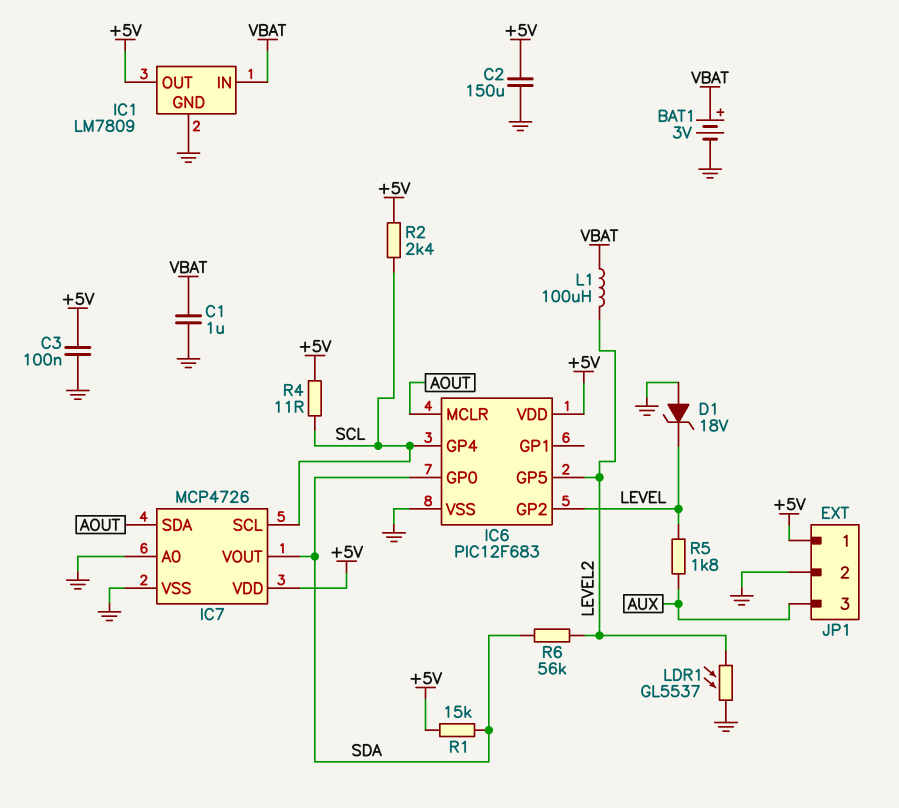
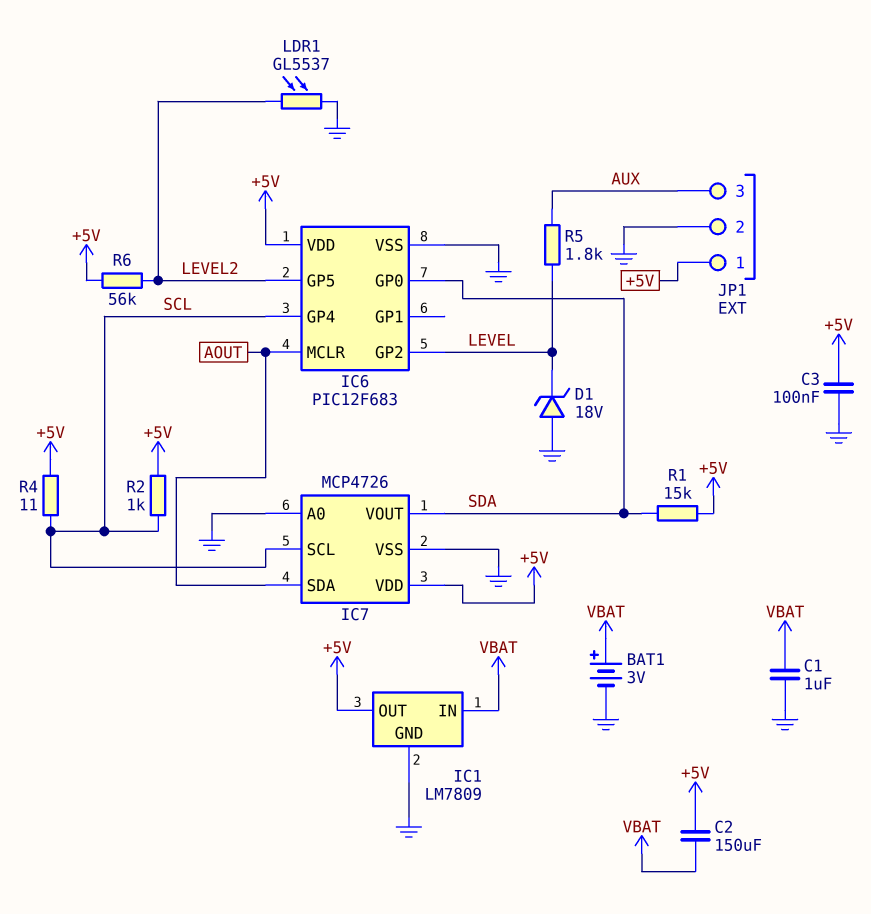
C2: 150uF (+5V, GND) -> 150uF (+5V, VBAT)
L1: 100uH (LEVEL2, VBAT) -> none
R2: 2.4k (+5V, SCL) -> 1k (+5V, SCL)
R6: 56k (LEVEL2, SDA) -> 56k (+5V, LEVEL2)

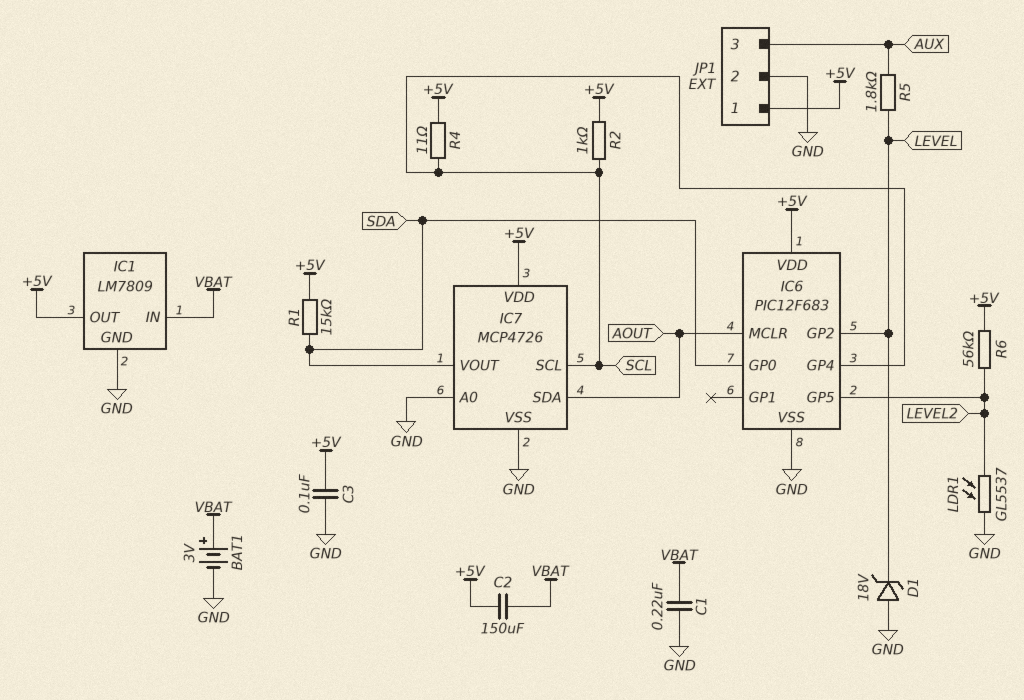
C1: 1uF (GND, VBAT) -> 220nF (GND, VBAT)

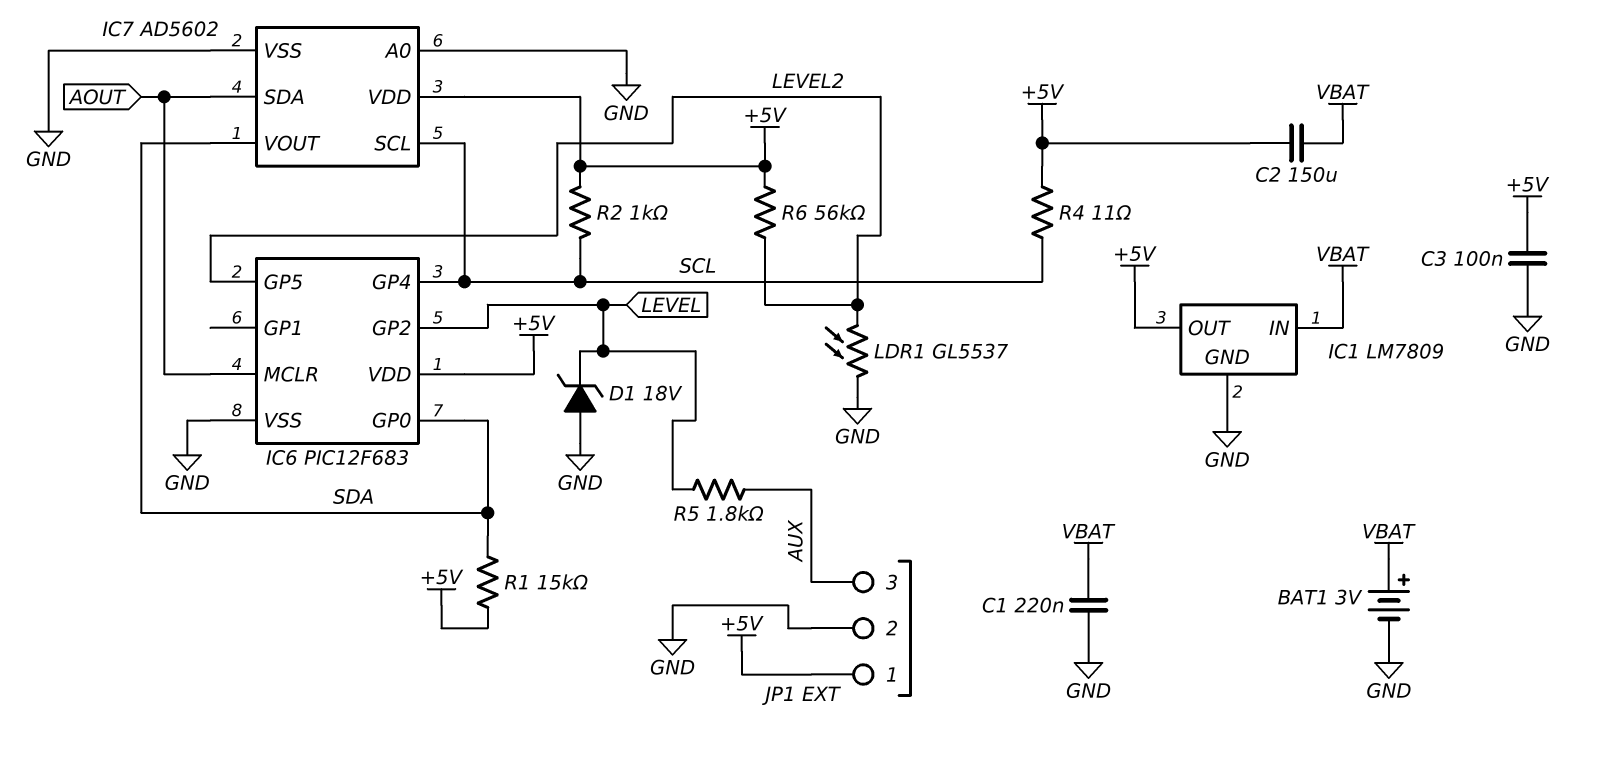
IC7: MCP4726 -> AD5602

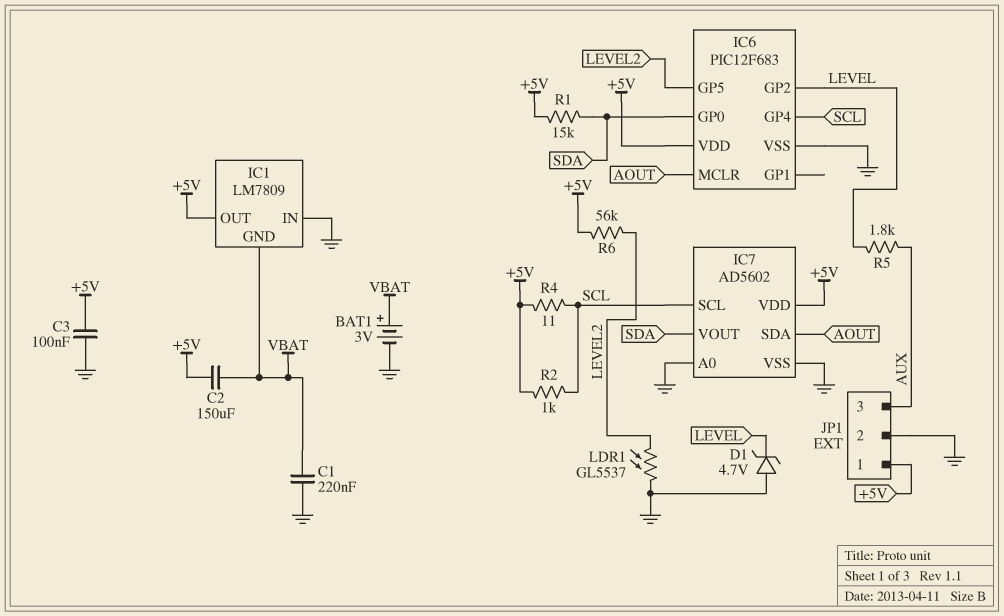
D1: zener 18V (A GND, K LEVEL) -> zener 4.7V (A GND, K LEVEL)
IC1 pin GND: GND -> VBAT
IC1 pin IN: VBAT -> GND

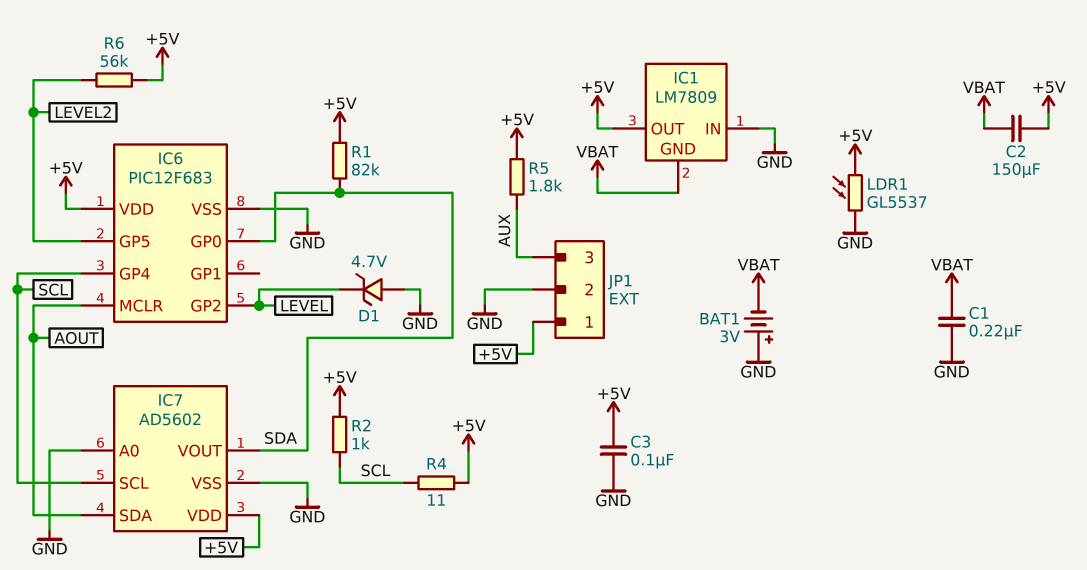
BAT1: 3V (plus VBAT, minus GND) -> 3V (plus GND, minus VBAT)
LDR1: GL5537 (GND, LEVEL2) -> GL5537 (+5V, GND)
R1: 15k (+5V, SDA) -> 82k (+5V, SDA)
R5: 1.8k (AUX, LEVEL) -> 1.8k (+5V, AUX)

